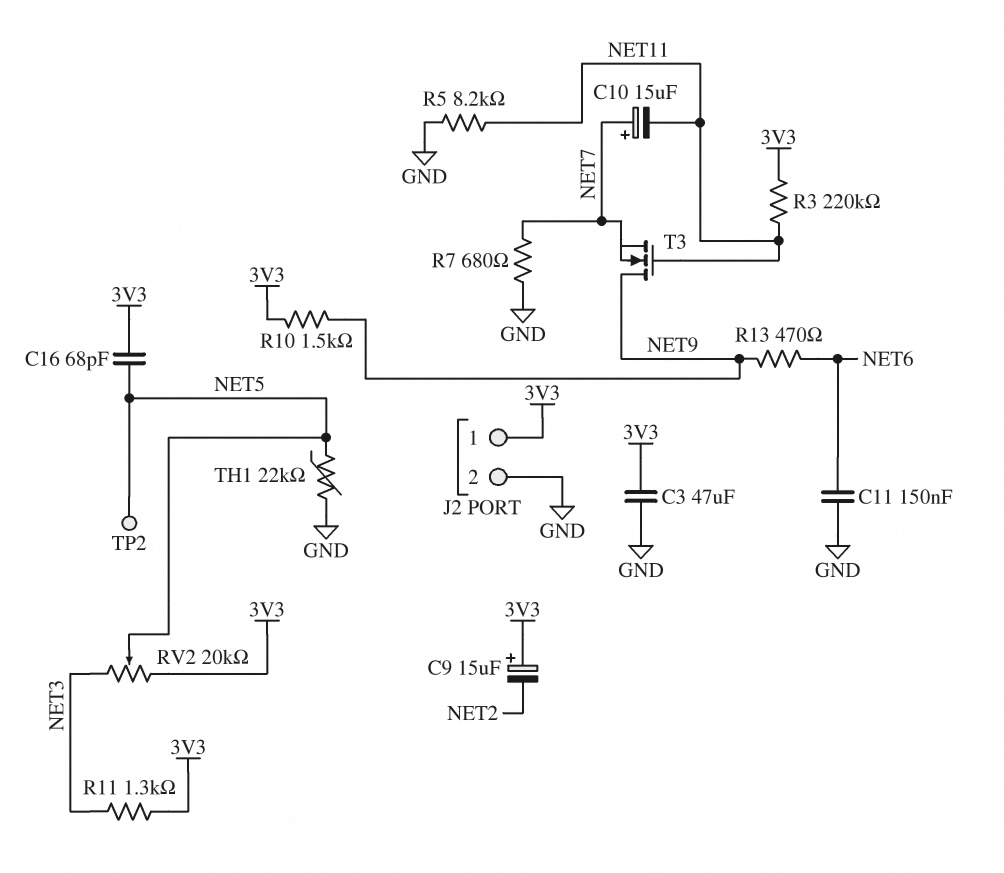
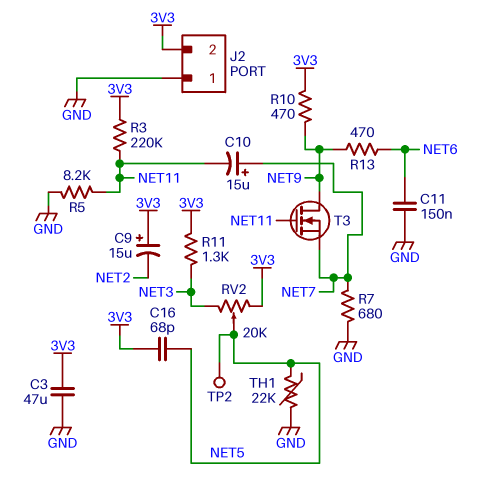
J2 pin 1: 3V3 -> GND
J2 pin 2: GND -> 3V3
R10: 1.5k (3V3, NET9) -> 470 (3V3, NET9)

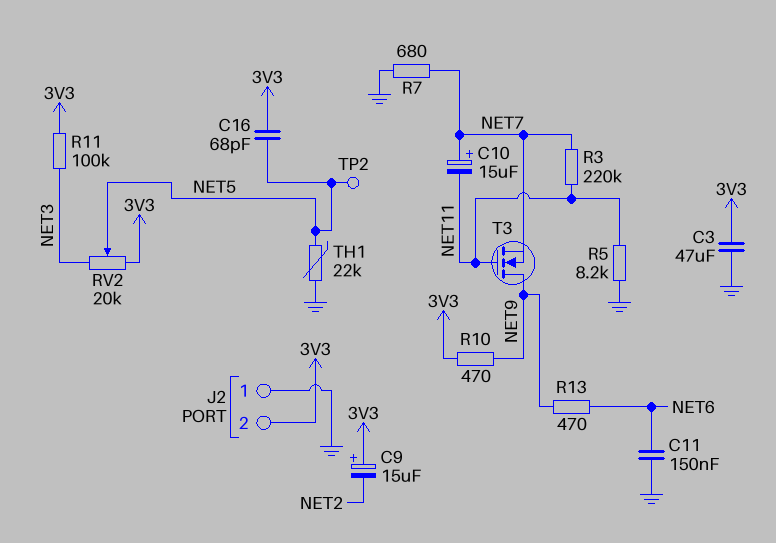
R3: 220k (3V3, NET11) -> 220k (NET7, NET11)
R11: 1.3k (3V3, NET3) -> 100k (3V3, NET3)

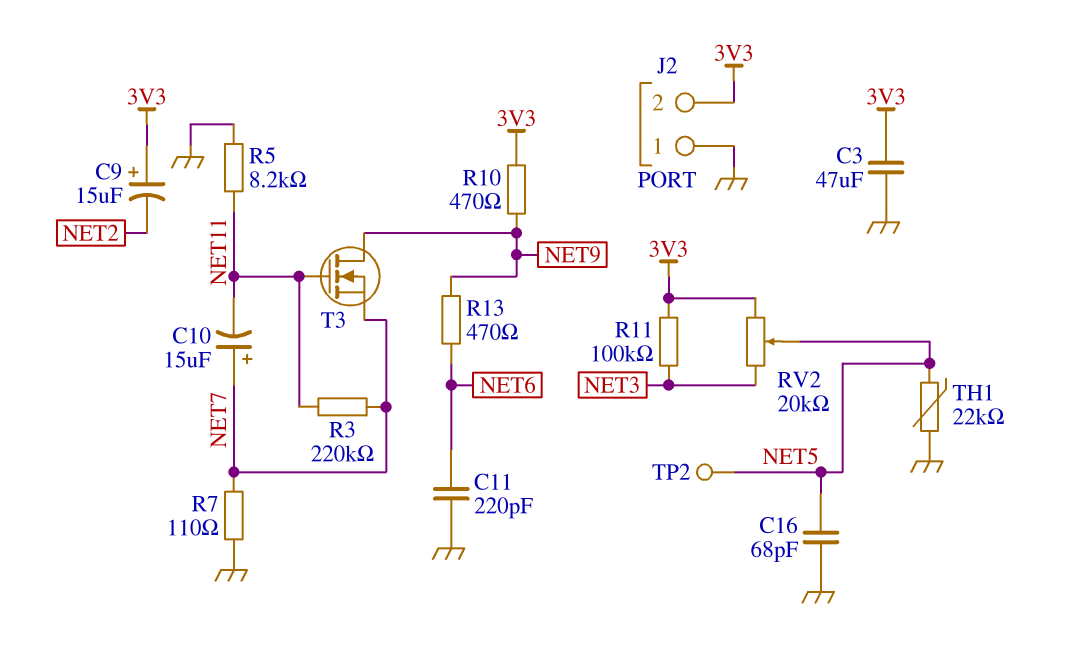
C11: 150nF (GND, NET6) -> 220pF (GND, NET6)
C16: 68pF (3V3, NET5) -> 68pF (GND, NET5)
R7: 680 (GND, NET7) -> 110 (GND, NET7)

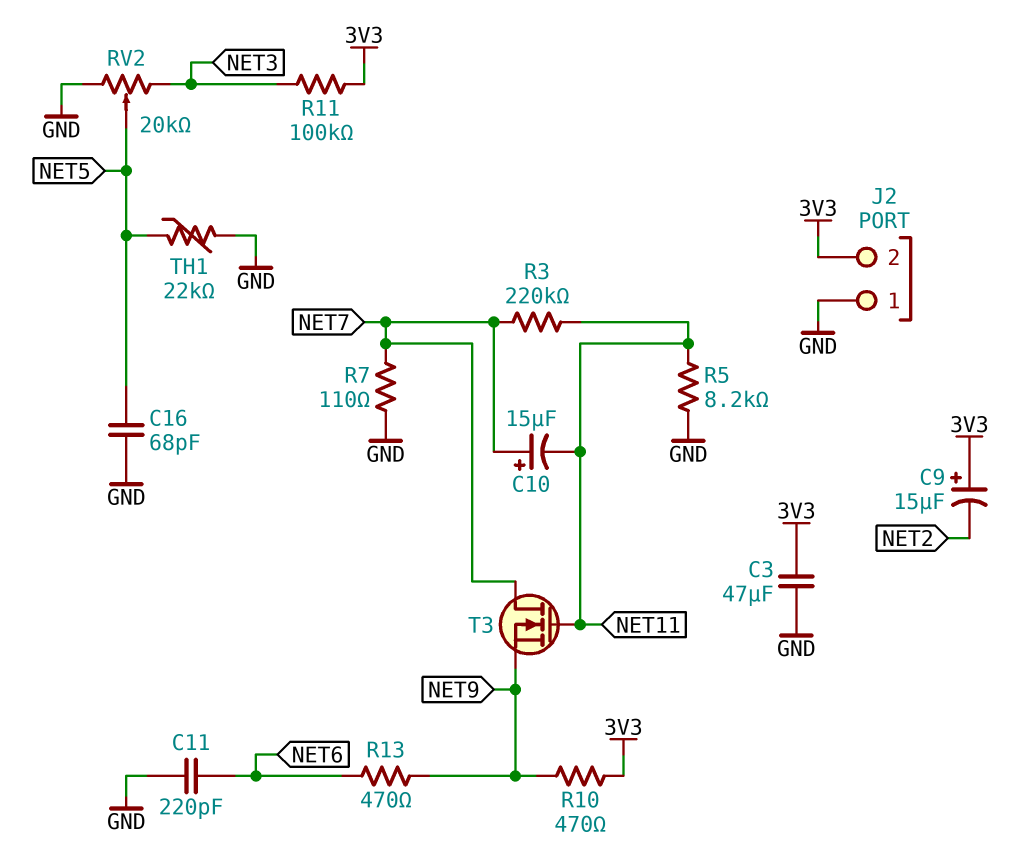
RV2: 20k (3V3, NET3, wiper NET5) -> 20k (GND, NET3, wiper NET5)
T3: NMOS (G NET11, D NET9, S NET7) -> NMOS (G NET11, D NET7, S NET9)
TP2: test point (NET5) -> none

